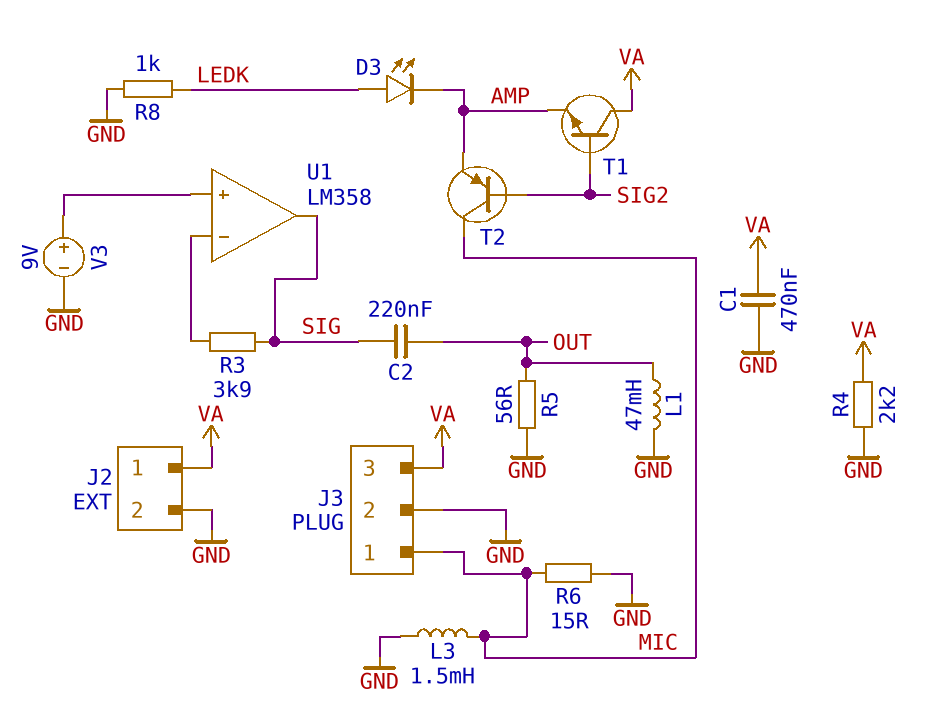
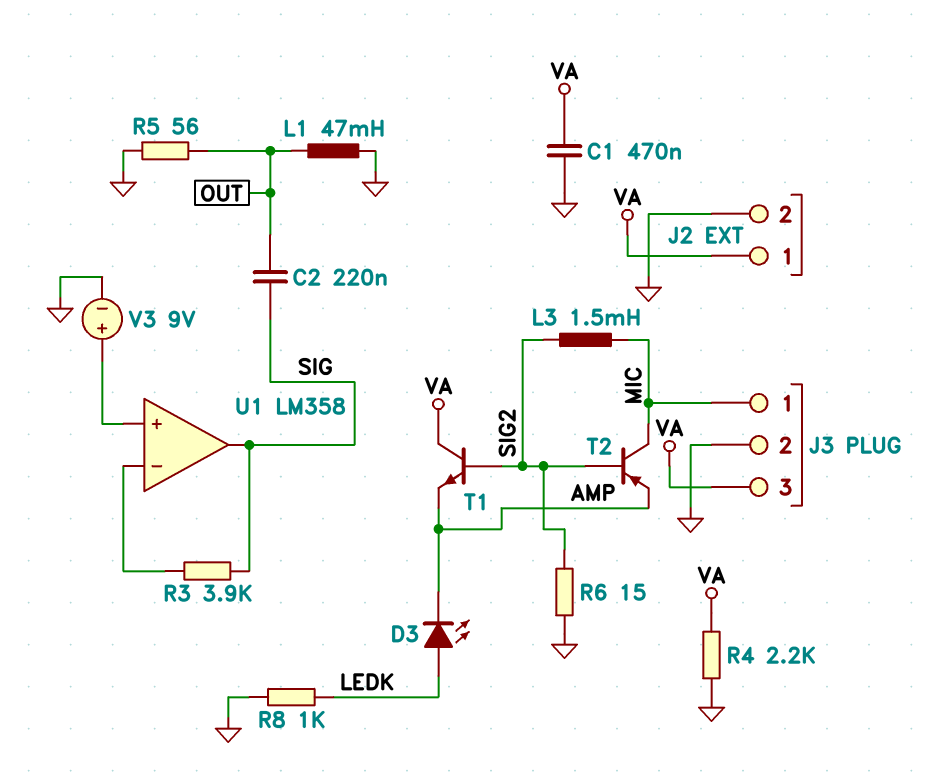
L3: 1.5mH (GND, MIC) -> 1.5mH (MIC, SIG2)
R6: 15 (GND, MIC) -> 15 (GND, SIG2)

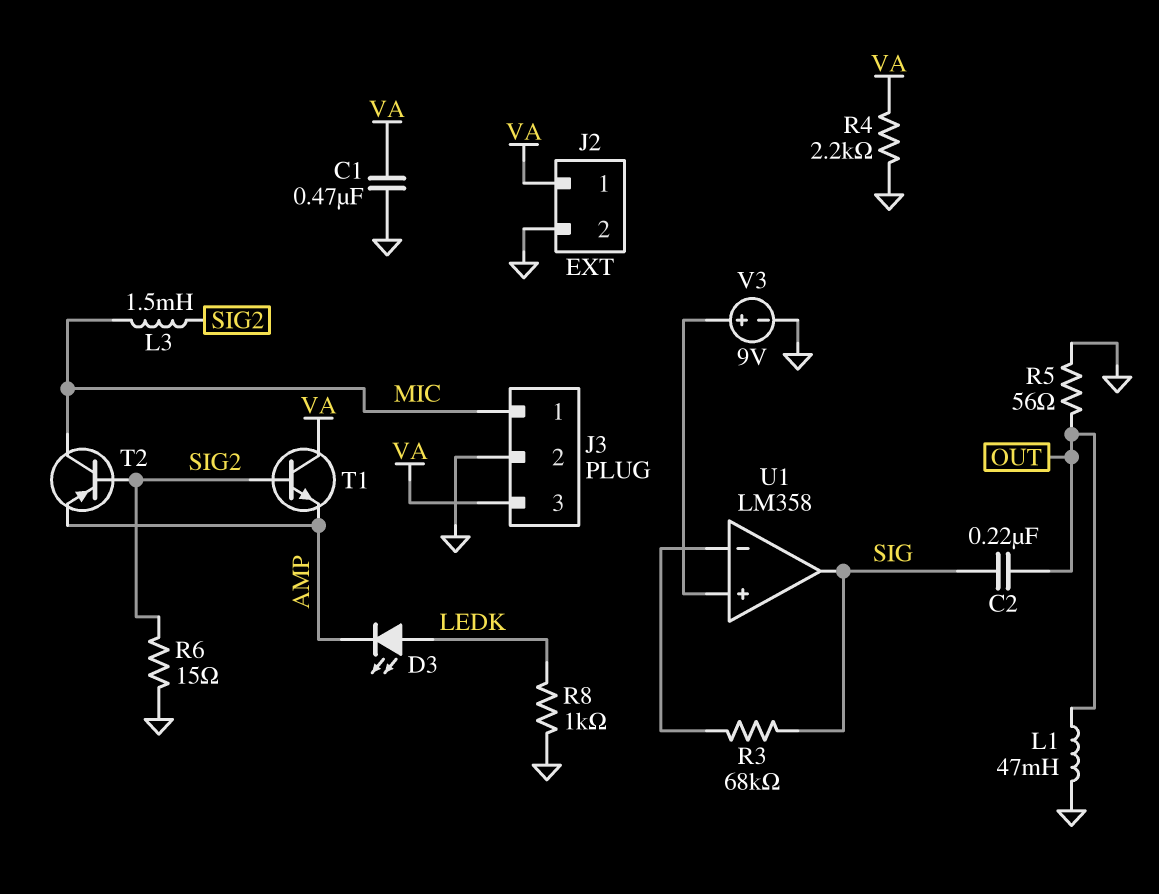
R3: 3.9k (SIG, U1/in-) -> 68k (SIG, U1/in-)

